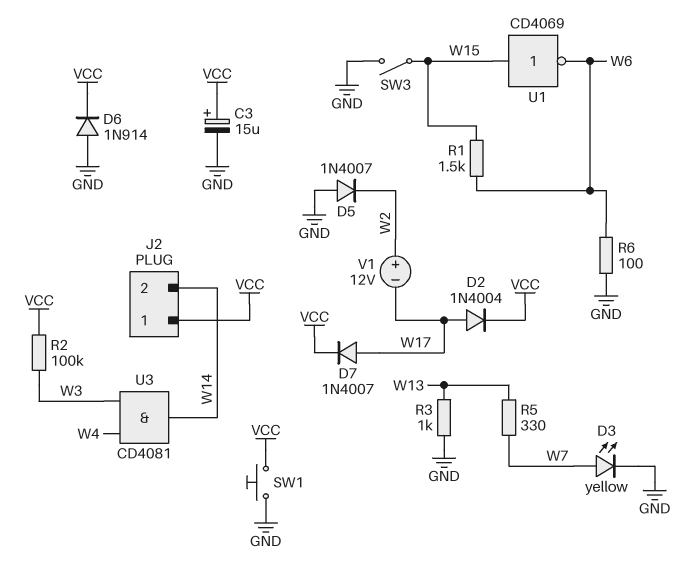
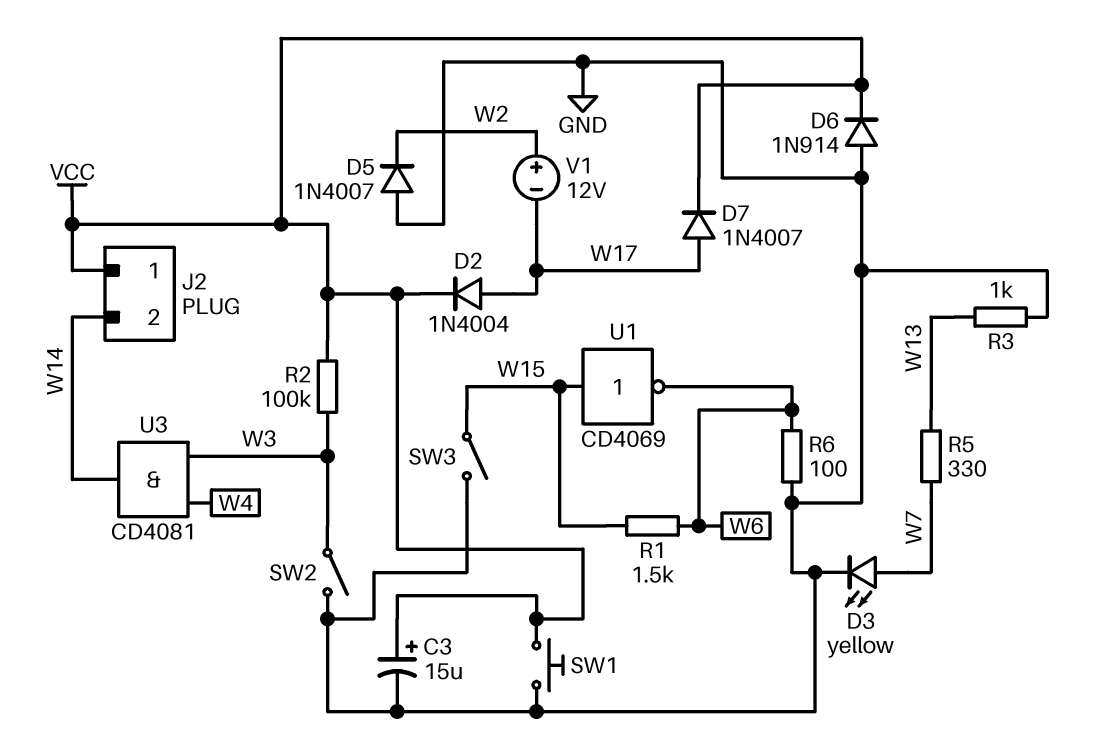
SW2: none -> switch (GND, W3)

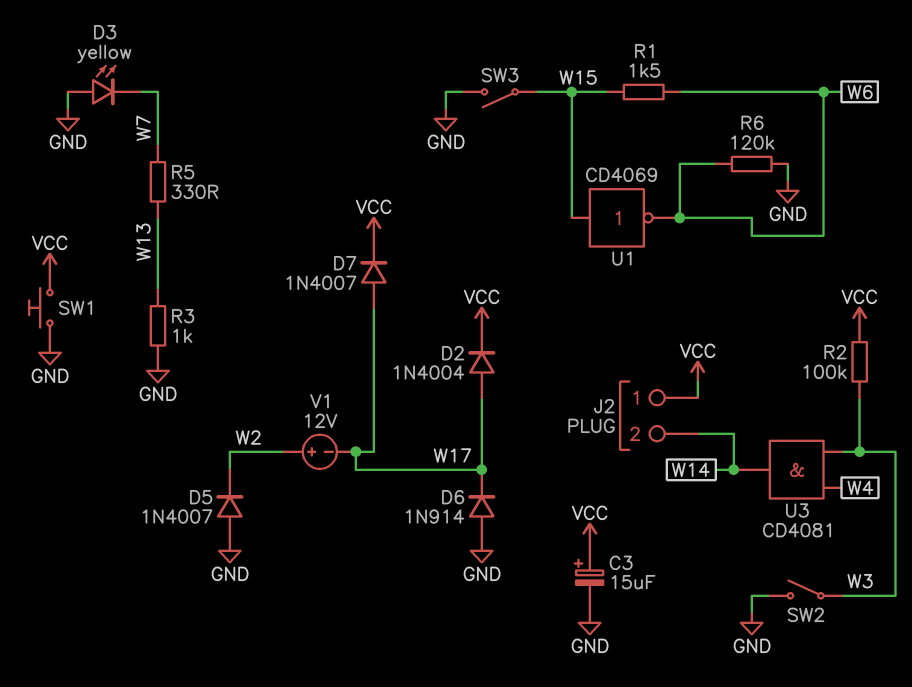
D3: LED yellow (A W7, K GND) -> LED yellow (A GND, K W7)
D6: diode 1N914 (A GND, K VCC) -> diode 1N914 (A GND, K W17)
R6: 100 (GND, W6) -> 120k (GND, W6)

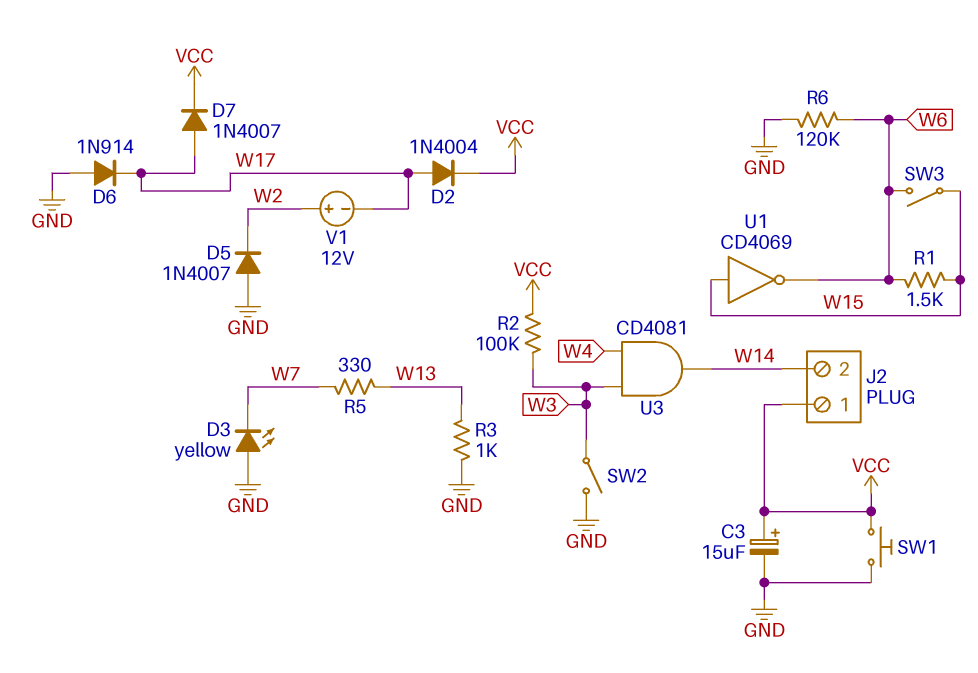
SW3: switch (GND, W15) -> switch (W6, W15)

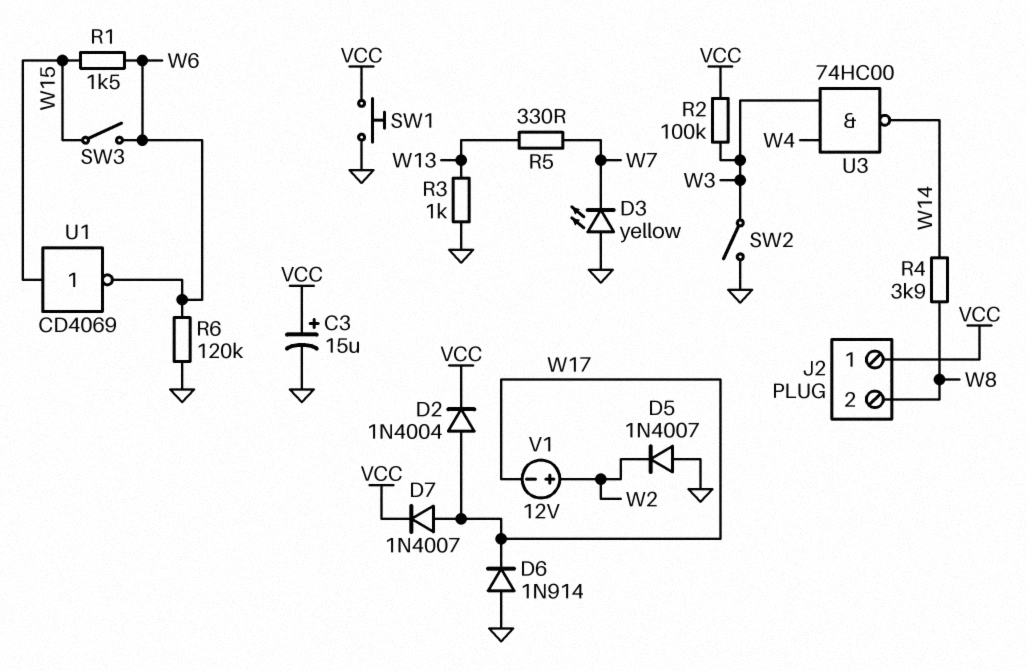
J2 pin 2: W14 -> W8
R4: none -> 3.9k (W8, W14)
U3: AND CD4081 (in W3, in W4, out W14) -> NAND 74HC00 (in W3, in W4, out W14)

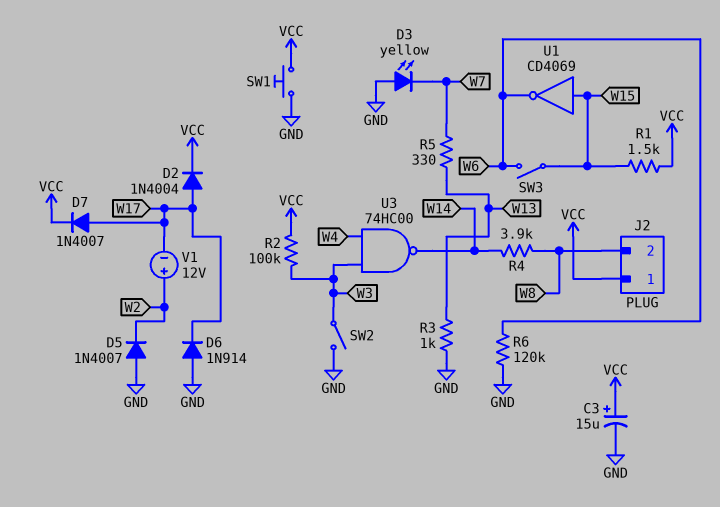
R1: 1.5k (W6, W15) -> 1.5k (VCC, W15)

